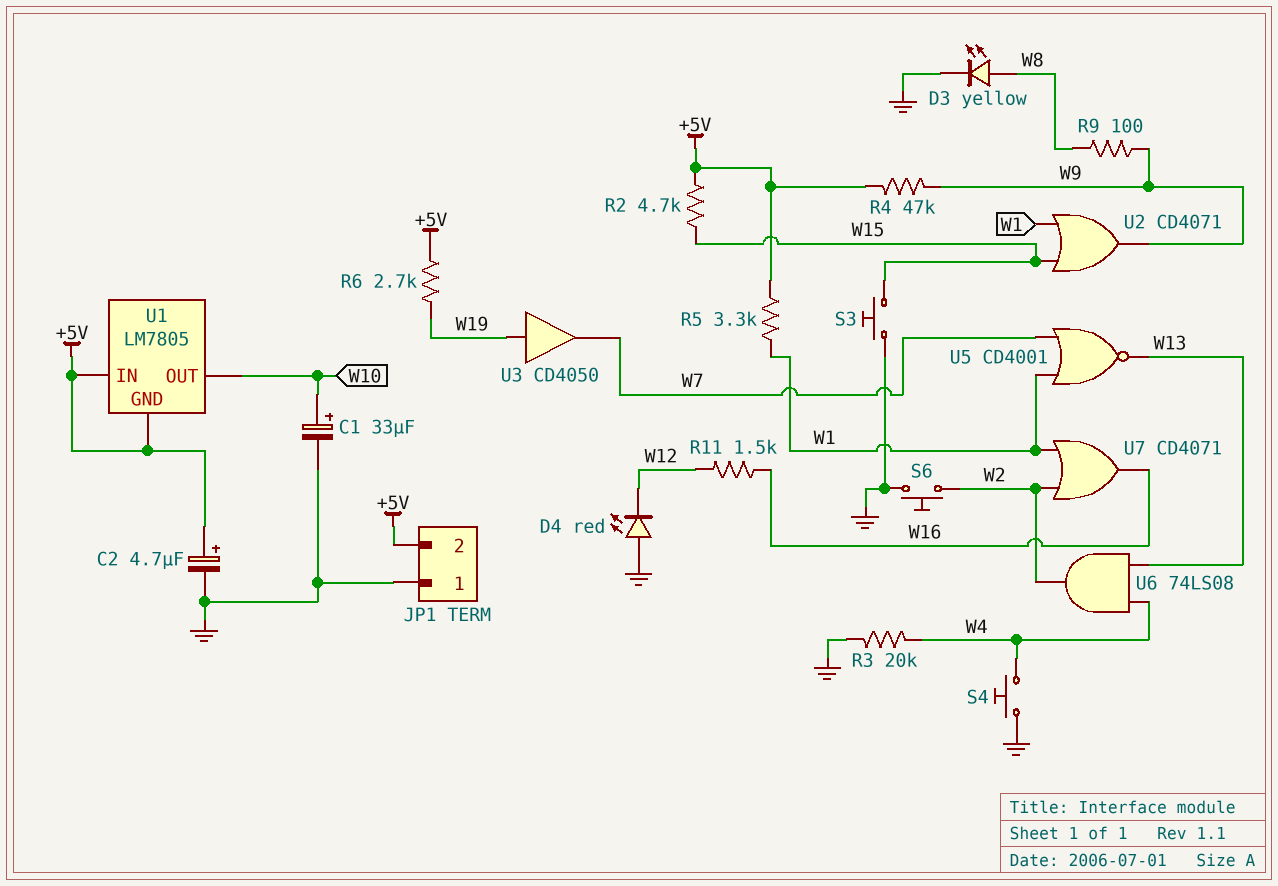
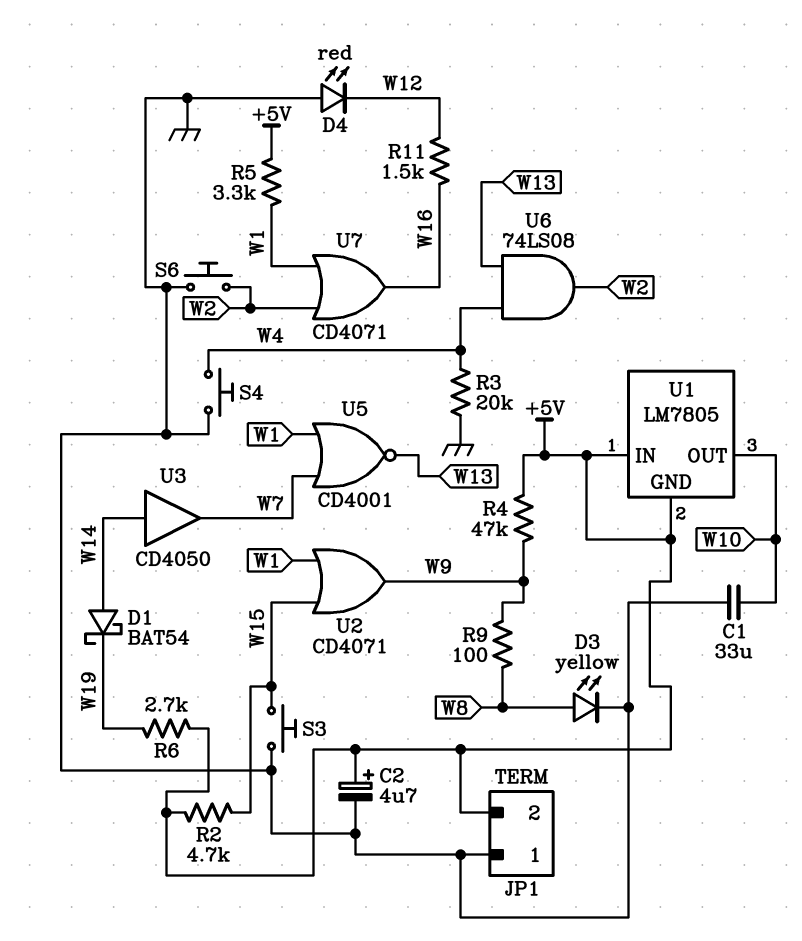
C1: 33uF (plus W10, minus GND) -> 33uF (GND, W10)
D1: none -> schottky BAT54 (A W14, K W19)
U3: buffer CD4050 (in W19, out W7) -> buffer CD4050 (in W14, out W7)

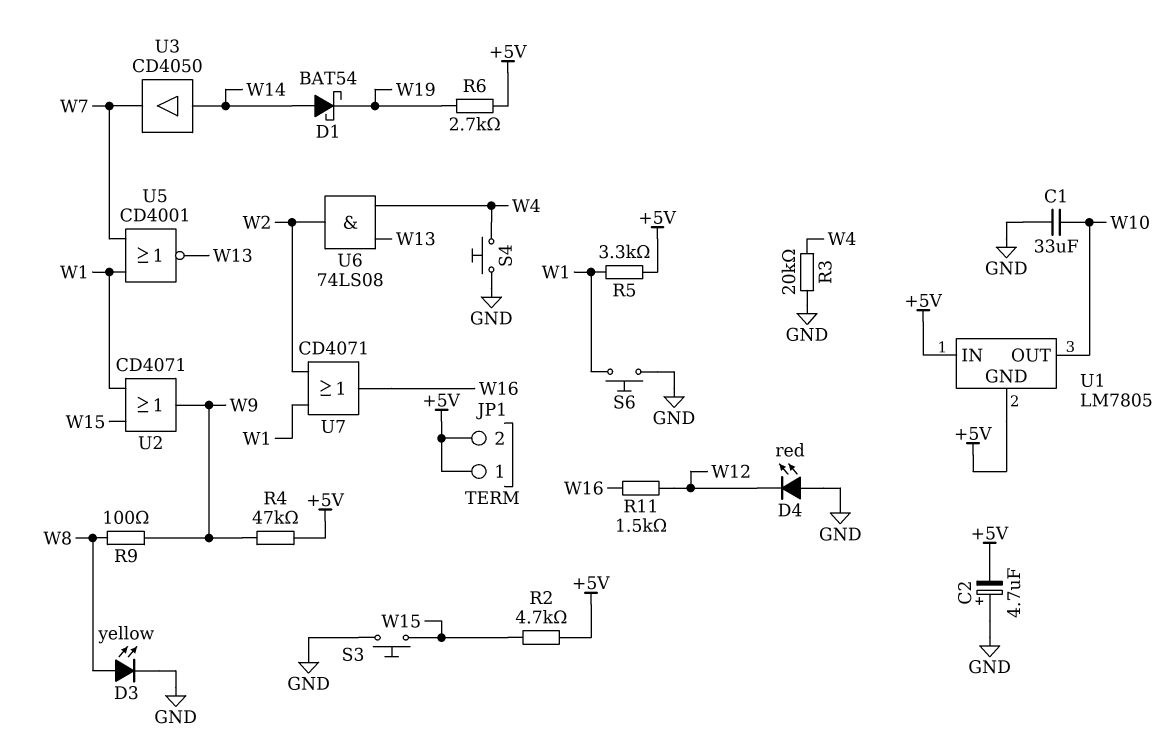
C2: 4.7uF (plus +5V, minus GND) -> 4.7uF (plus GND, minus +5V)
JP1 pin 1: GND -> +5V
S6: button (GND, W2) -> button (GND, W1)

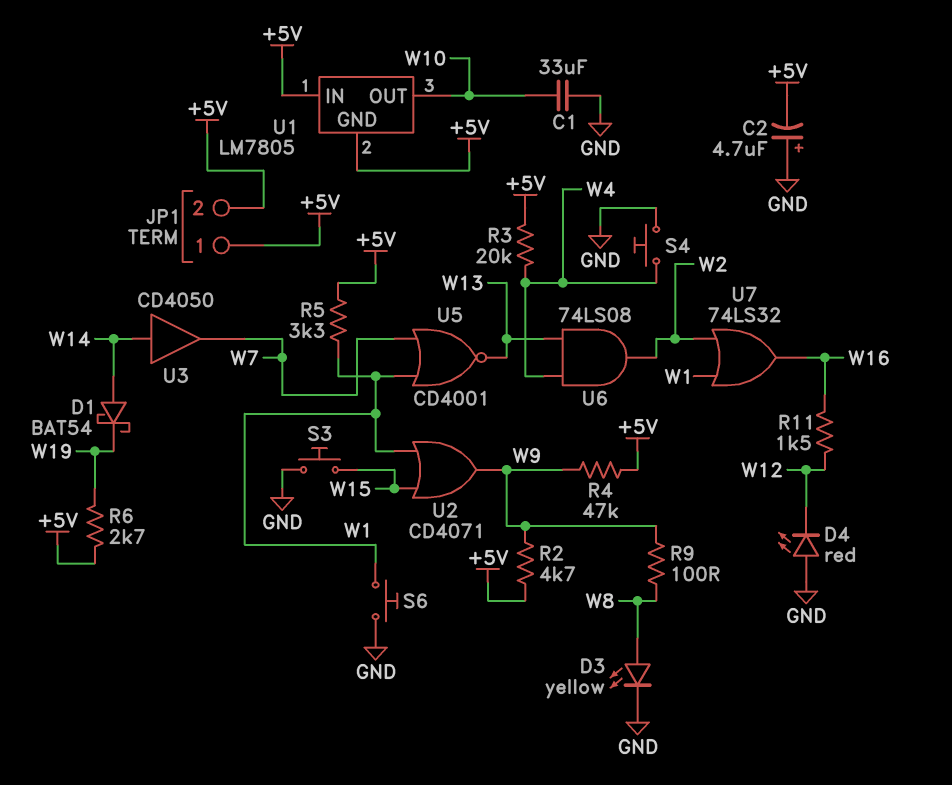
R2: 4.7k (+5V, W15) -> 4.7k (+5V, W9)
R3: 20k (GND, W4) -> 20k (+5V, W4)
U7: OR CD4071 (in W1, in W2, out W16) -> OR 74LS32 (in W1, in W2, out W16)

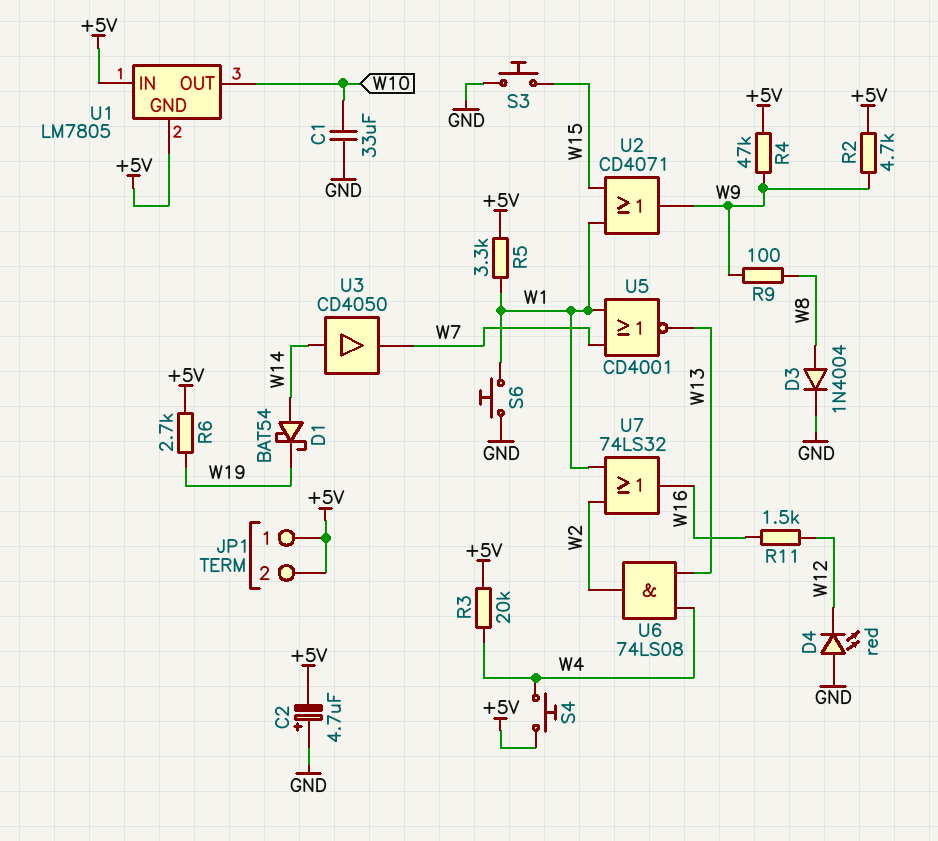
D3: LED yellow (A W8, K GND) -> diode 1N4004 (A W8, K GND)
S4: button (GND, W4) -> button (+5V, W4)

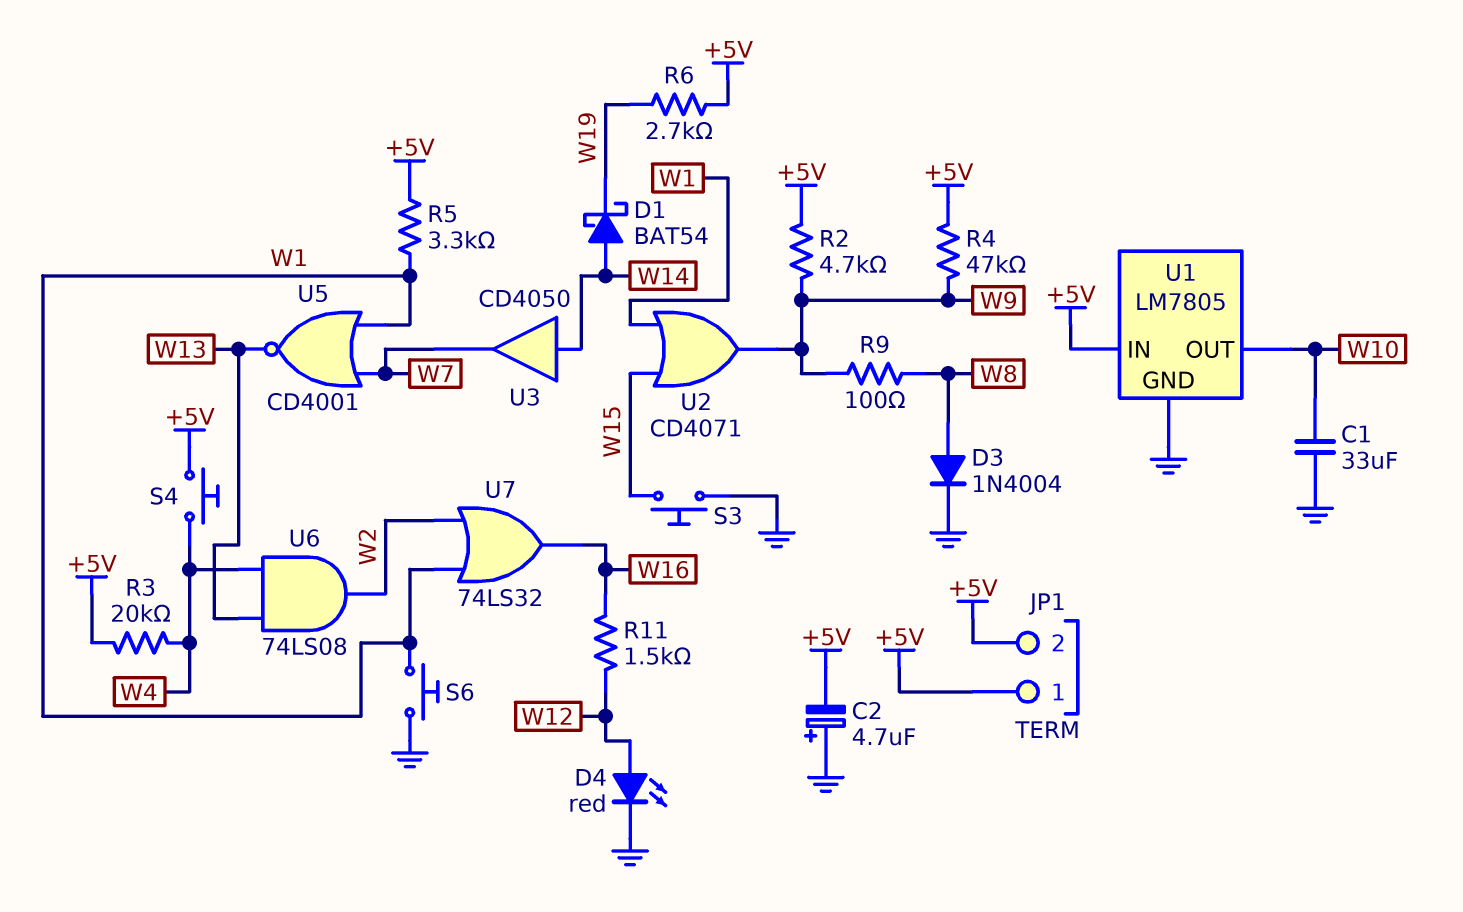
D4: LED red (A GND, K W12) -> LED red (A W12, K GND)
U1 pin GND: +5V -> GND

